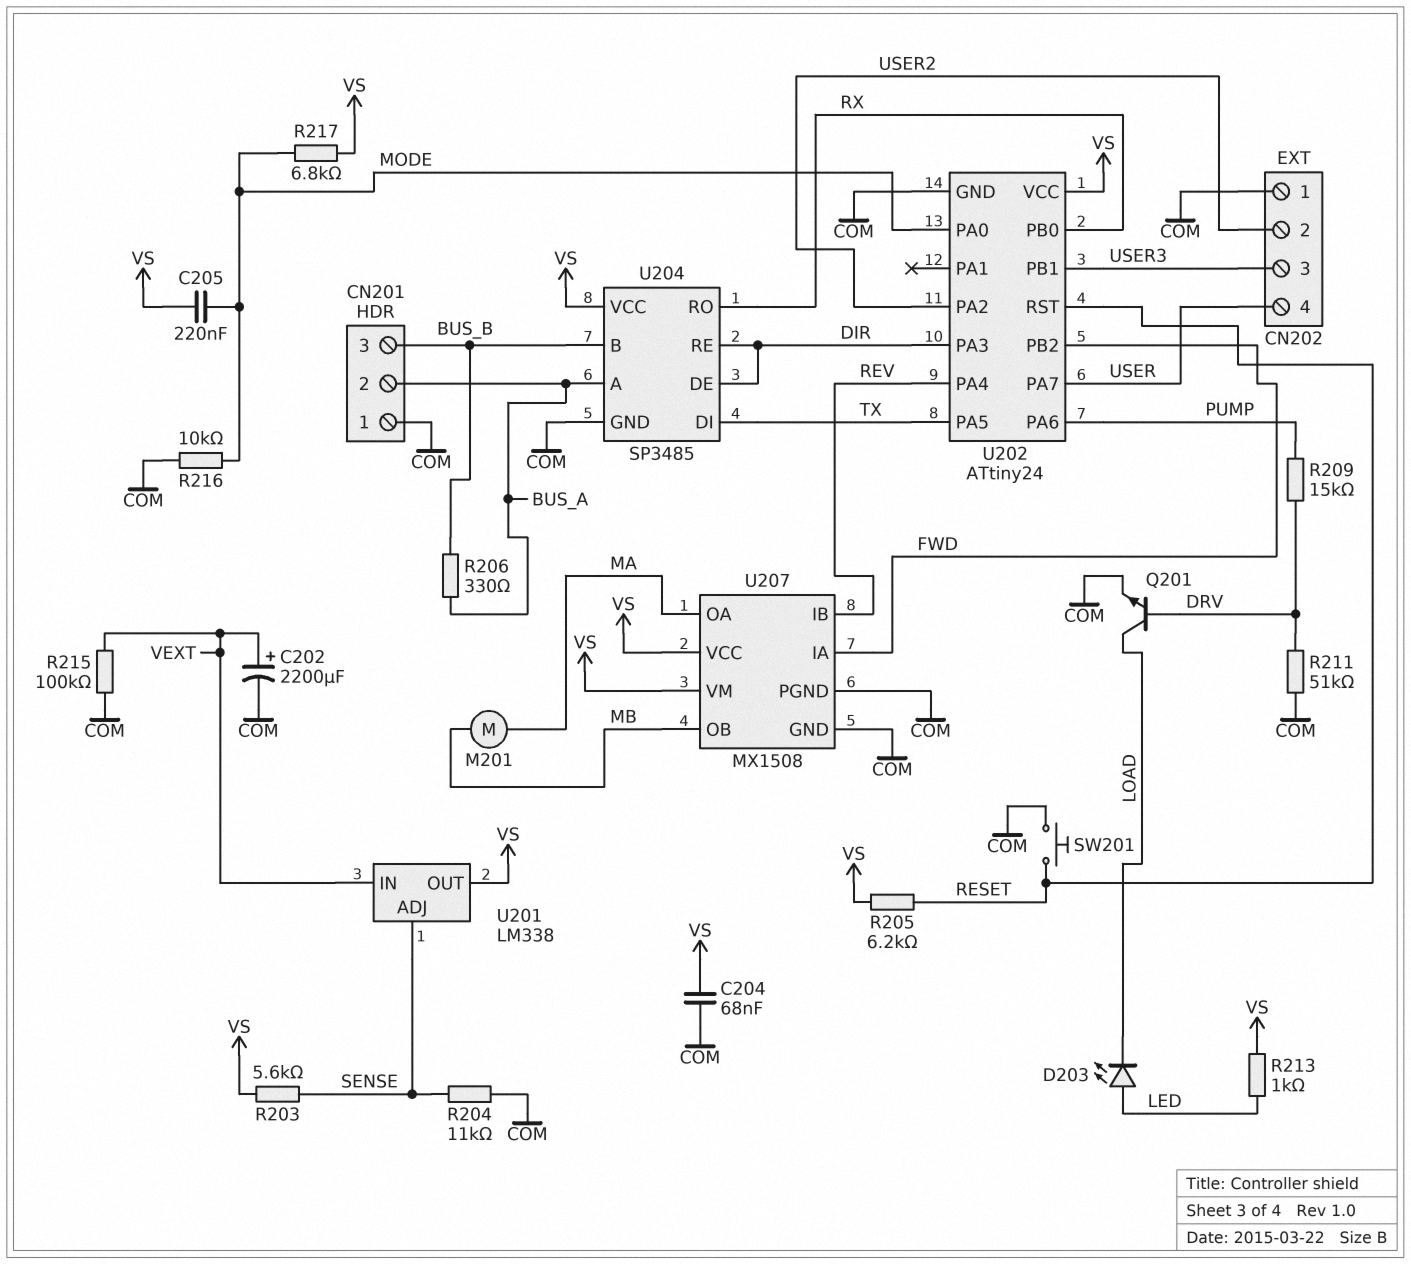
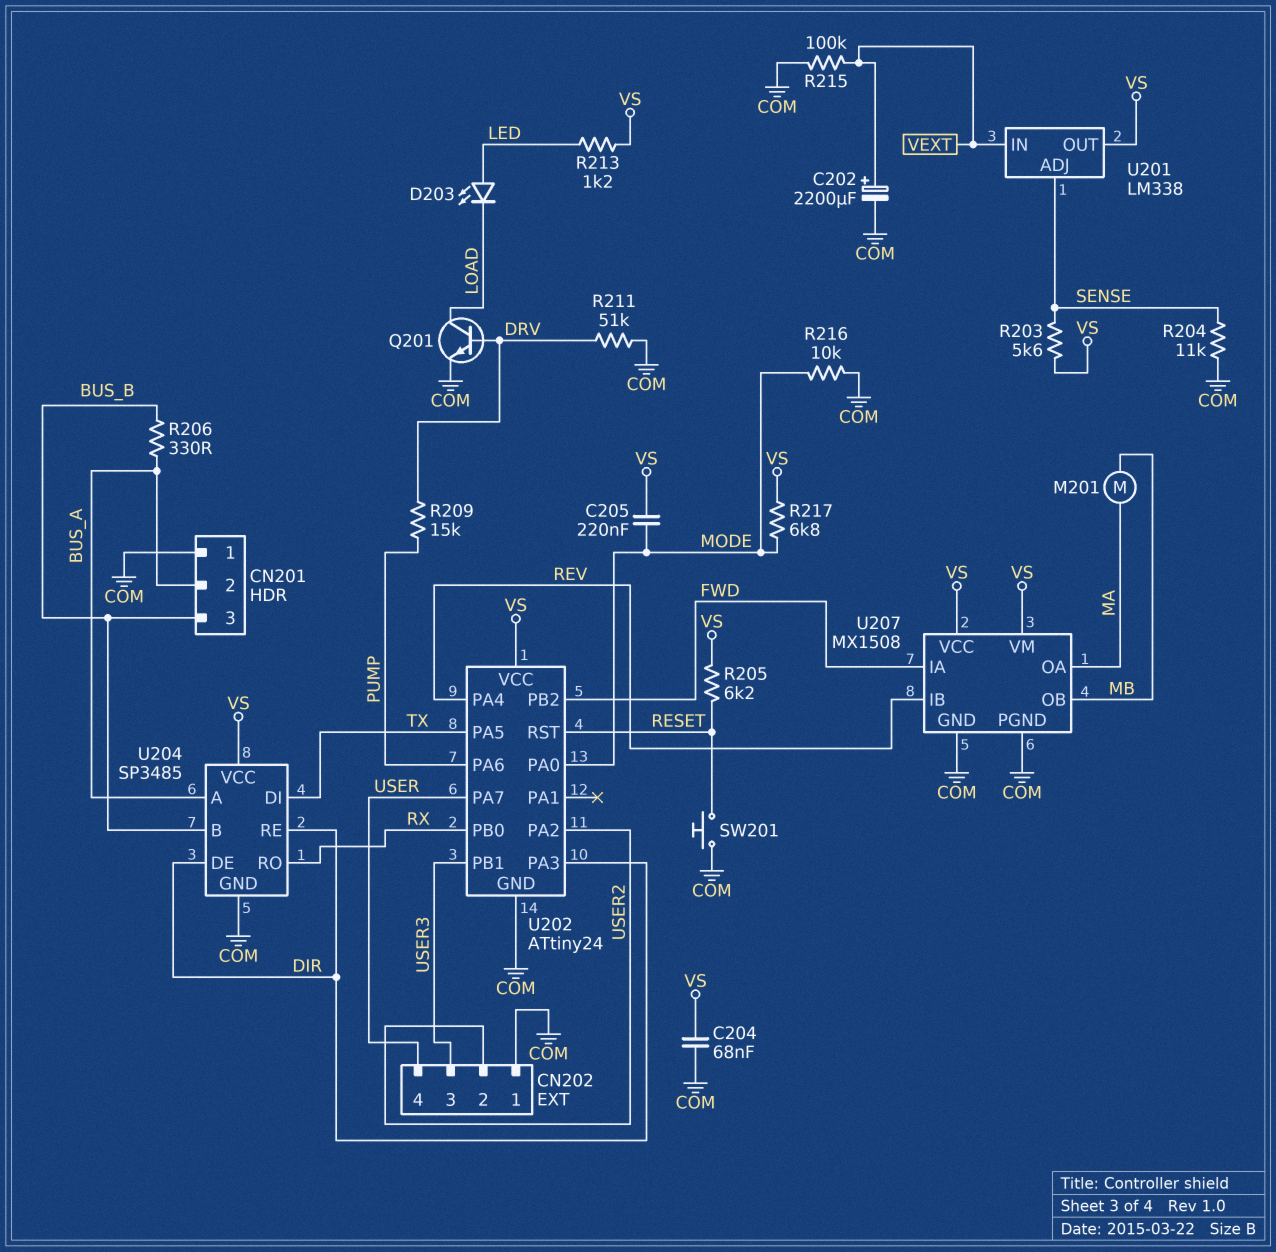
R213: 1k (LED, VS) -> 1.2k (LED, VS)

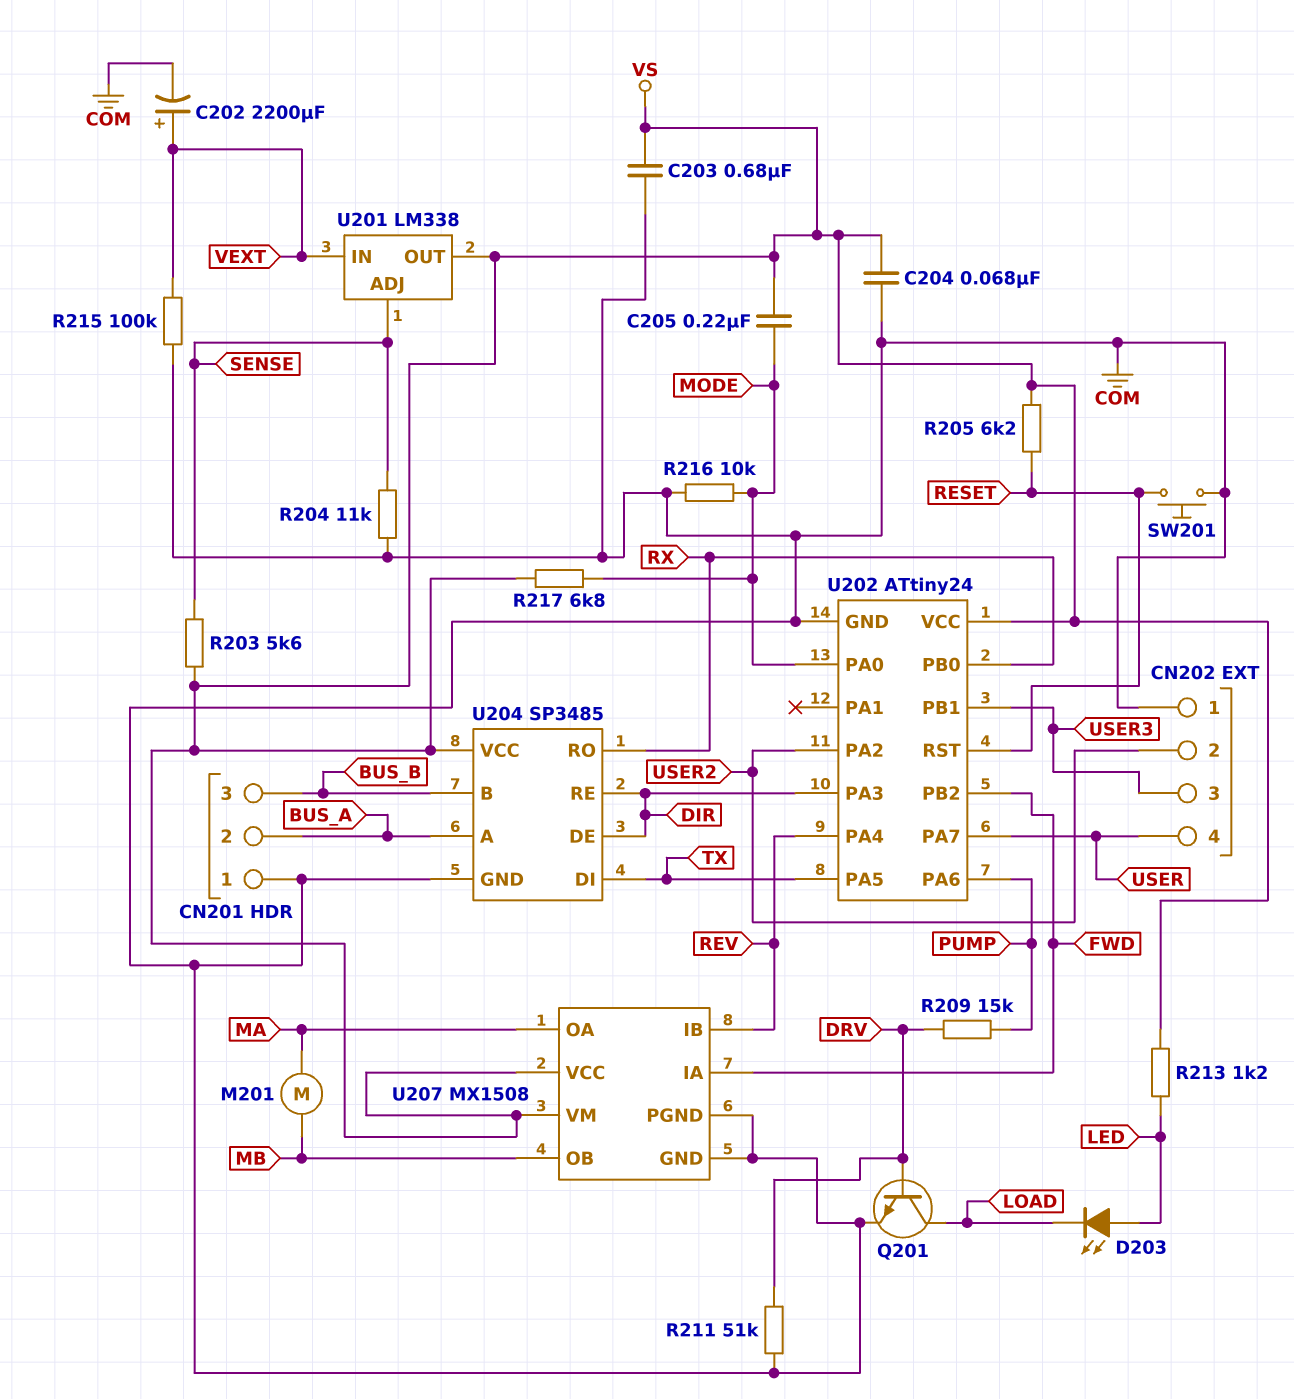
C203: none -> 680nF (COM, VS)
R206: 330 (BUS_A, BUS_B) -> none

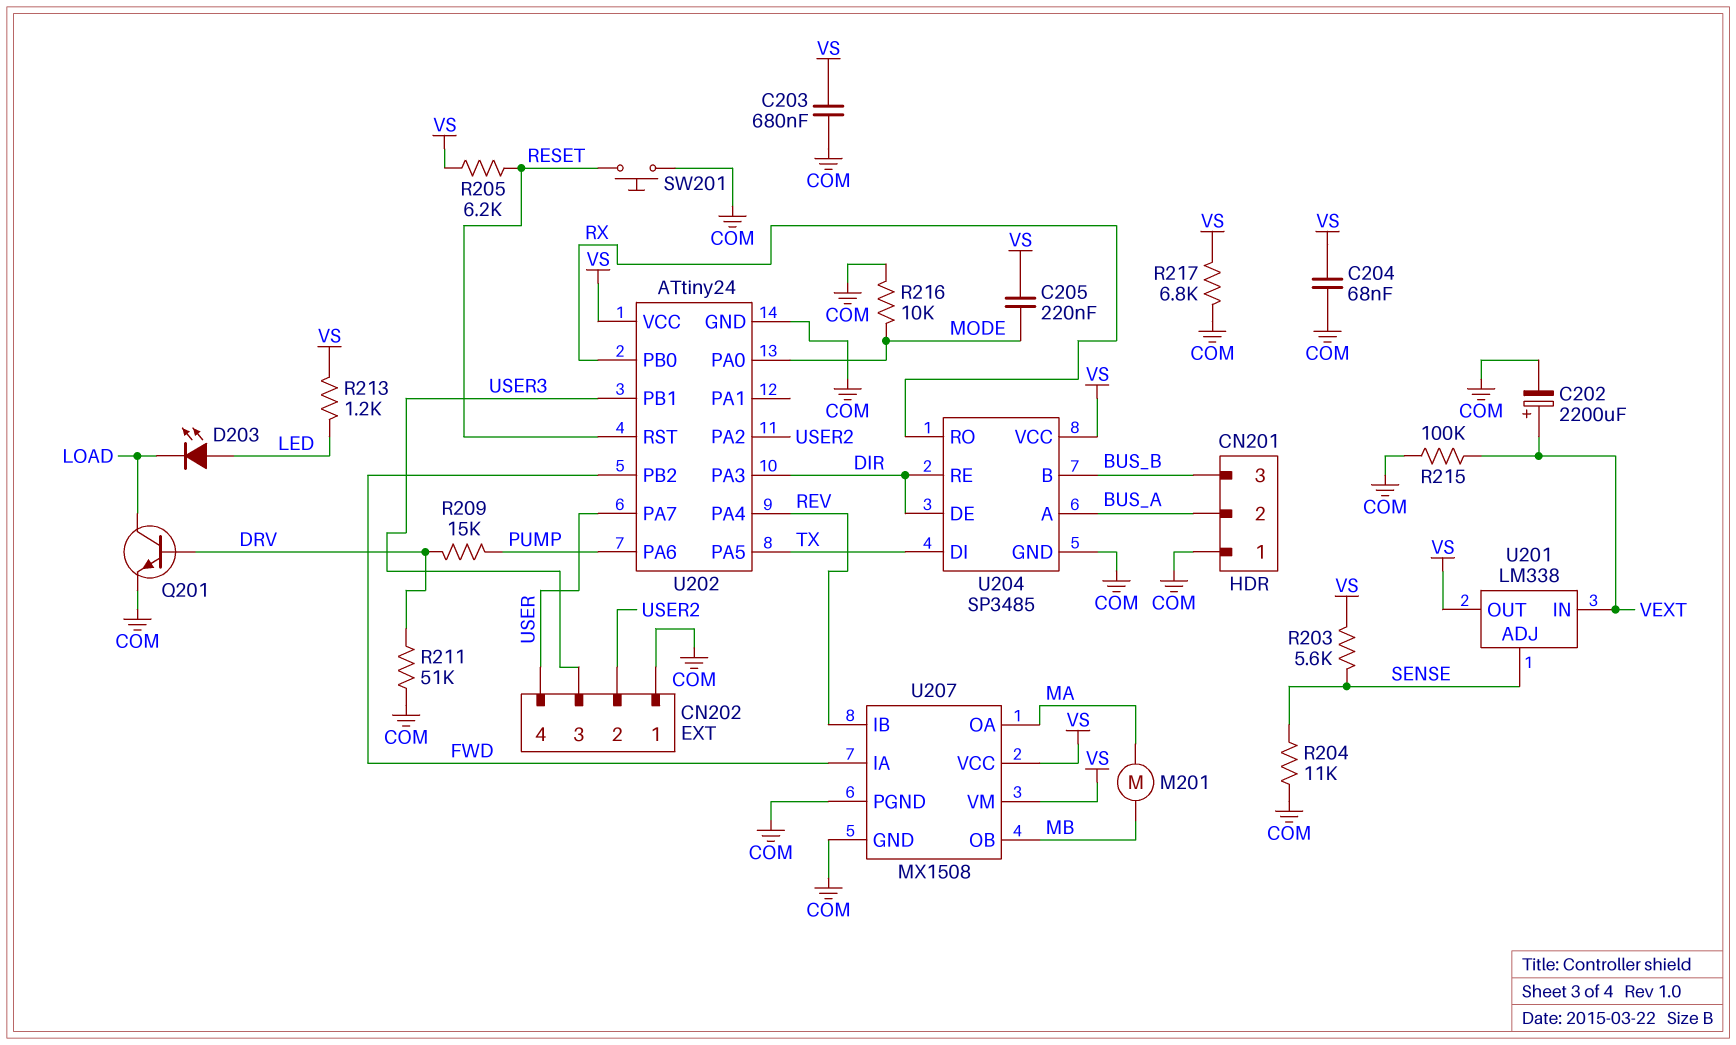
R217: 6.8k (MODE, VS) -> 6.8k (COM, VS)

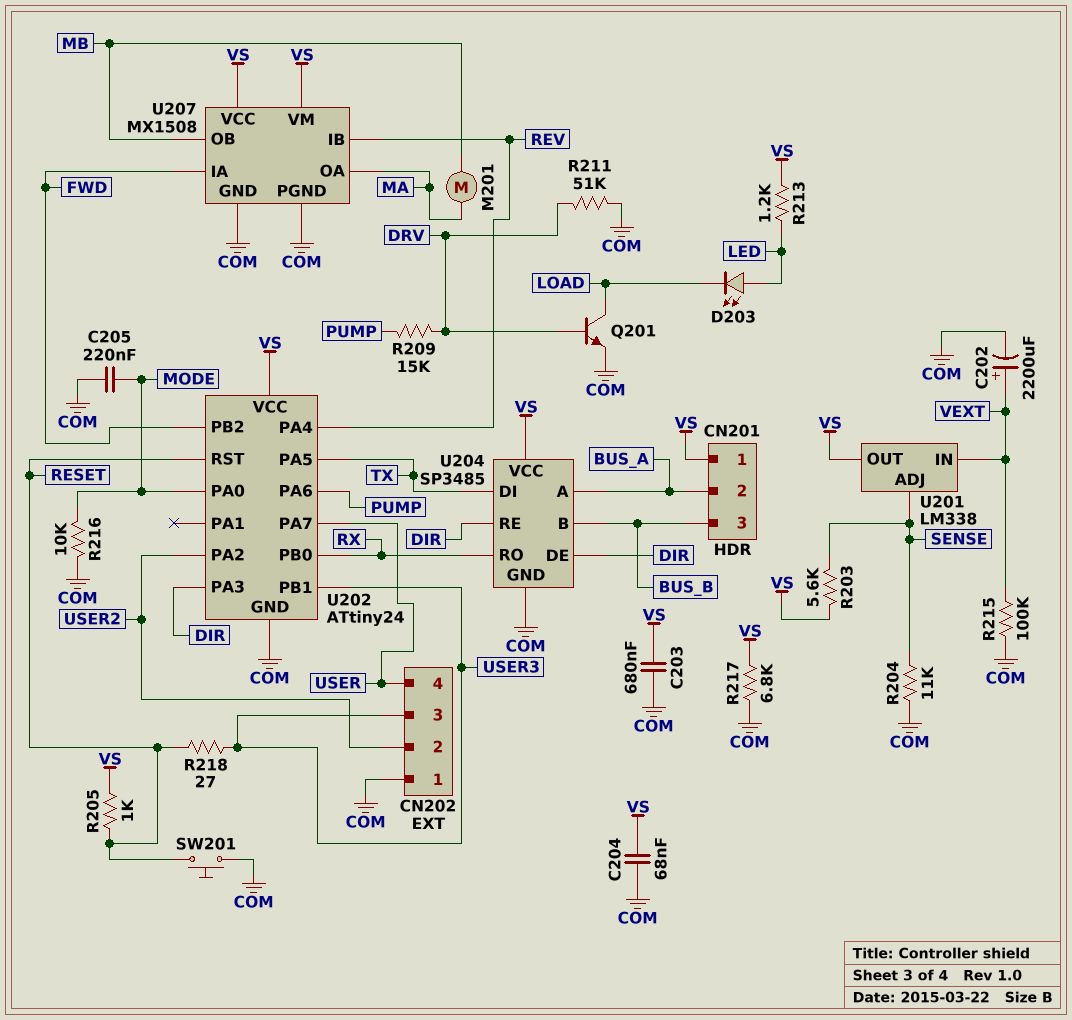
C205: 220nF (MODE, VS) -> 220nF (COM, MODE)
CN201 pin 1: COM -> VS
R205: 6.2k (RESET, VS) -> 1k (RESET, VS)
R218: none -> 27 (RESET, USER3)

